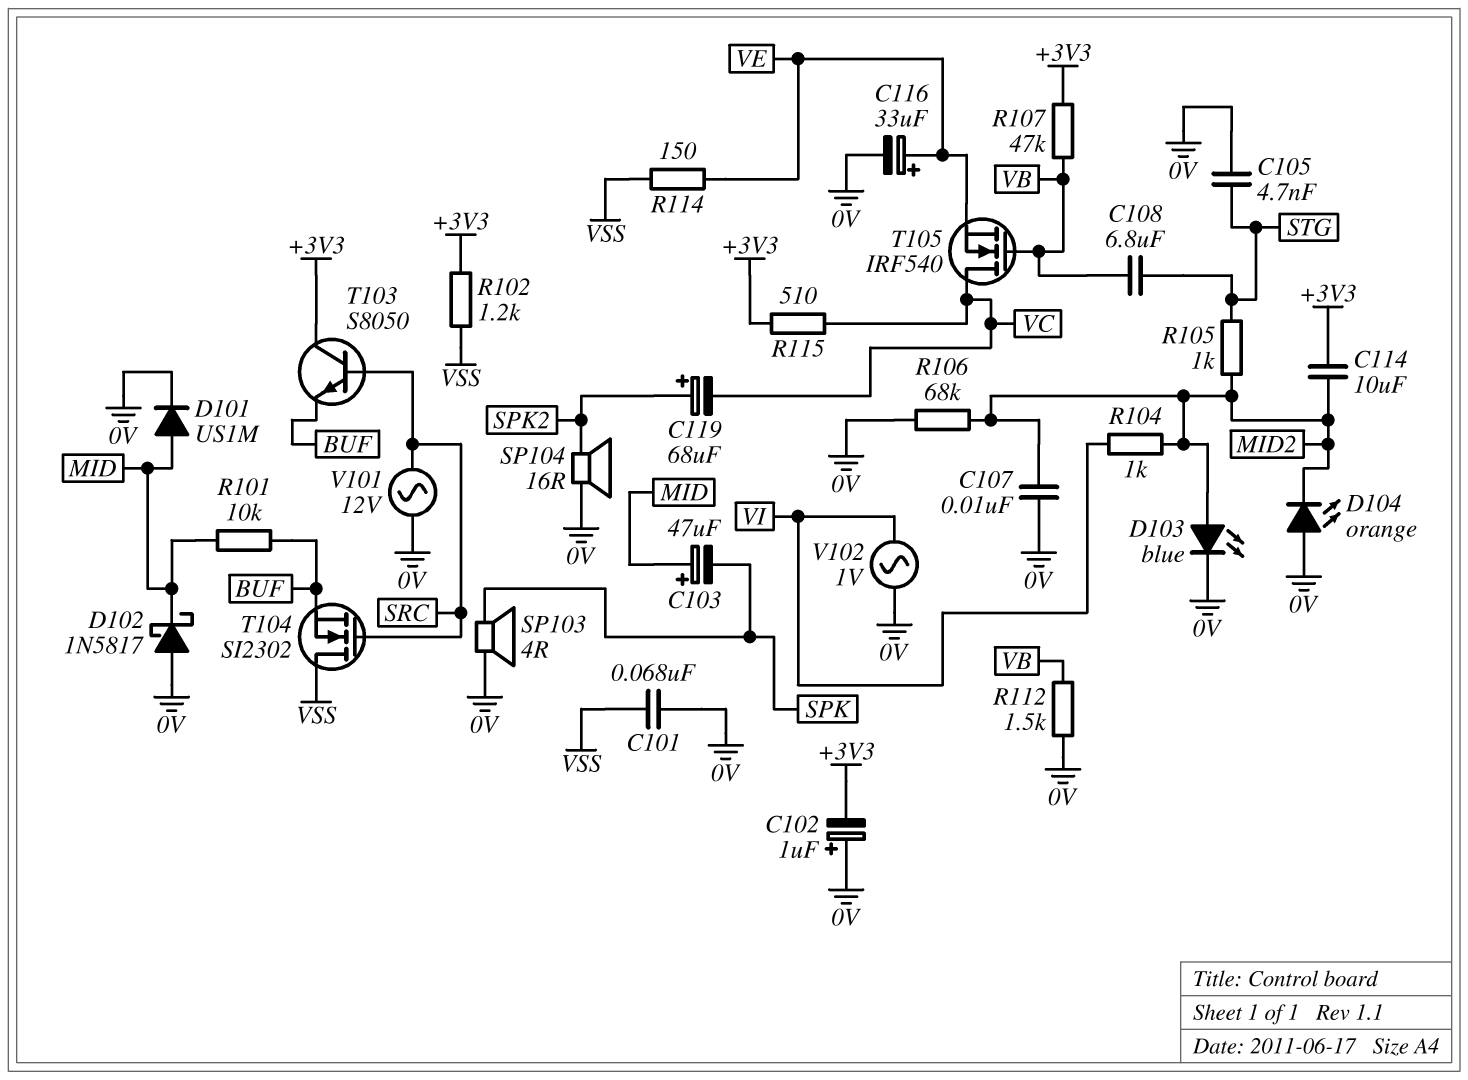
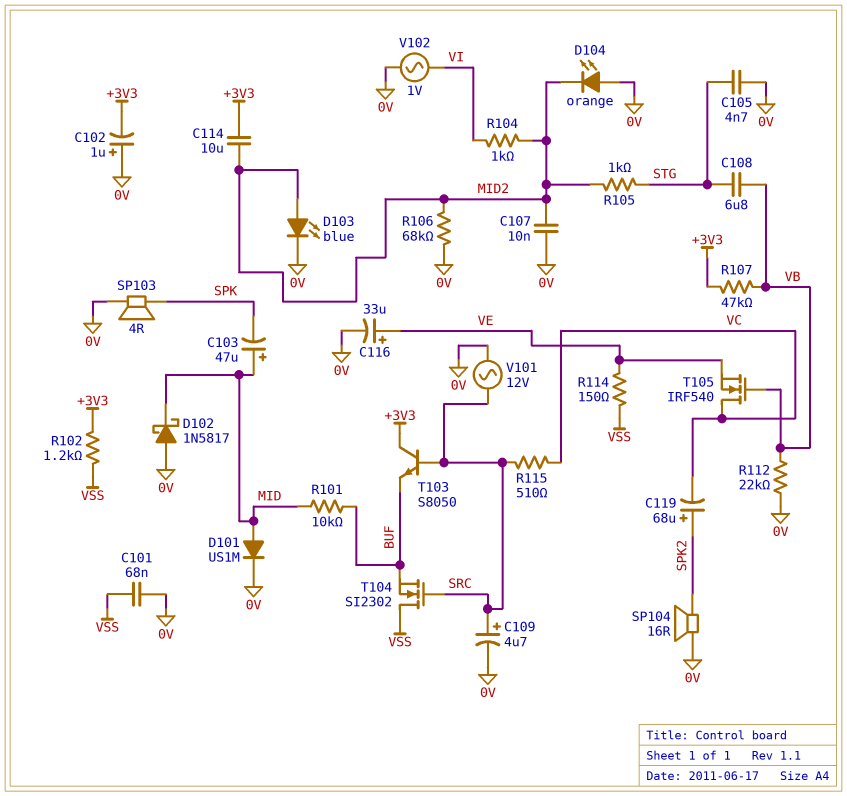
C109: none -> 4.7uF (plus SRC, minus 0V)
R112: 1.5k (0V, VB) -> 22k (0V, VB)
R115: 510 (+3V3, VC) -> 510 (SRC, VC)

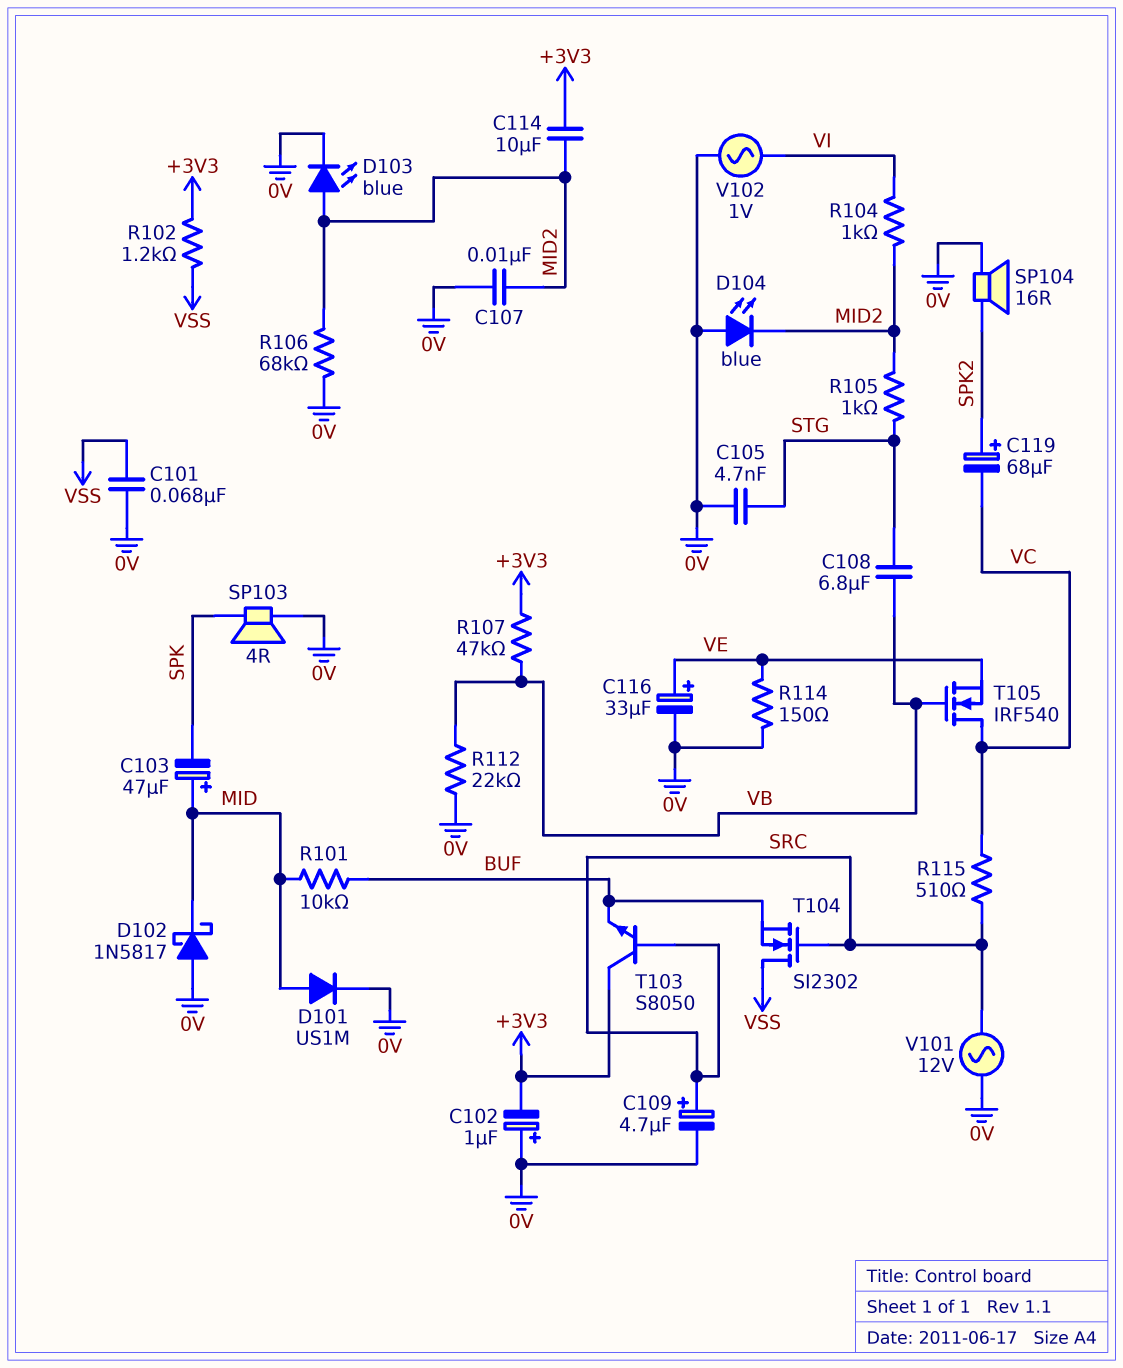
D104: LED orange (A 0V, K MID2) -> LED blue (A 0V, K MID2)
R114: 150 (VE, VSS) -> 150 (0V, VE)

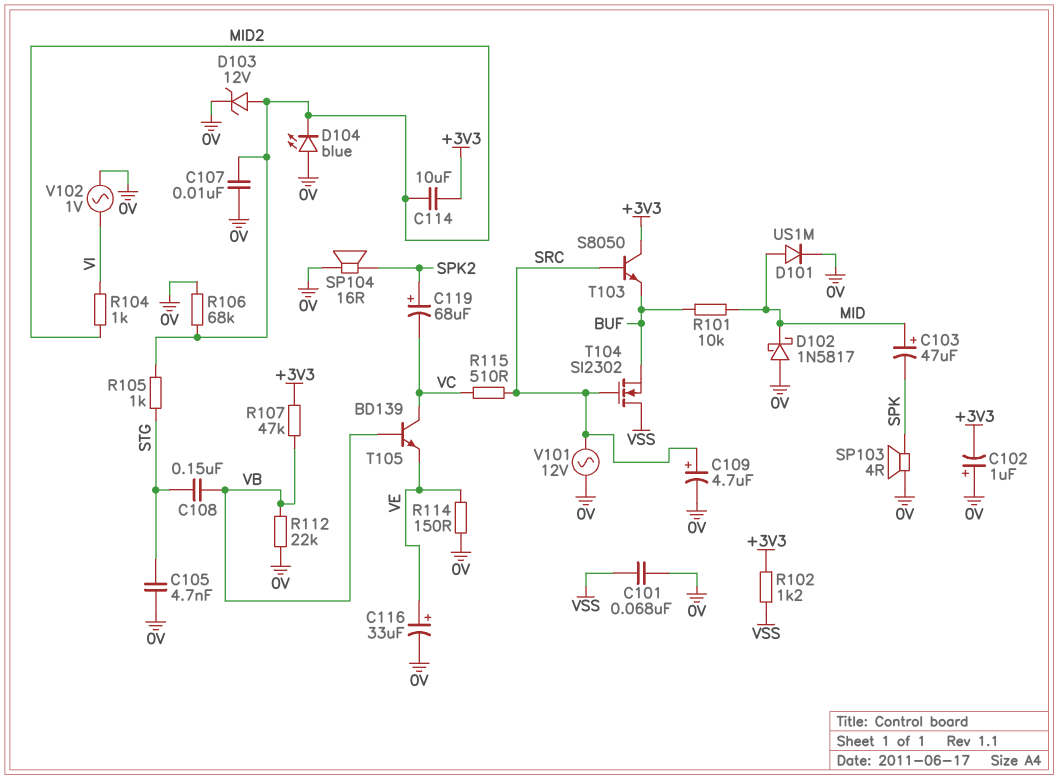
C108: 6.8uF (STG, VB) -> 150nF (STG, VB)
D103: LED blue (A MID2, K 0V) -> zener 12V (A MID2, K 0V)
T105: NMOS IRF540 (G VB, D VC, S VE) -> NPN BD139 (B VB, C VC, E VE)

